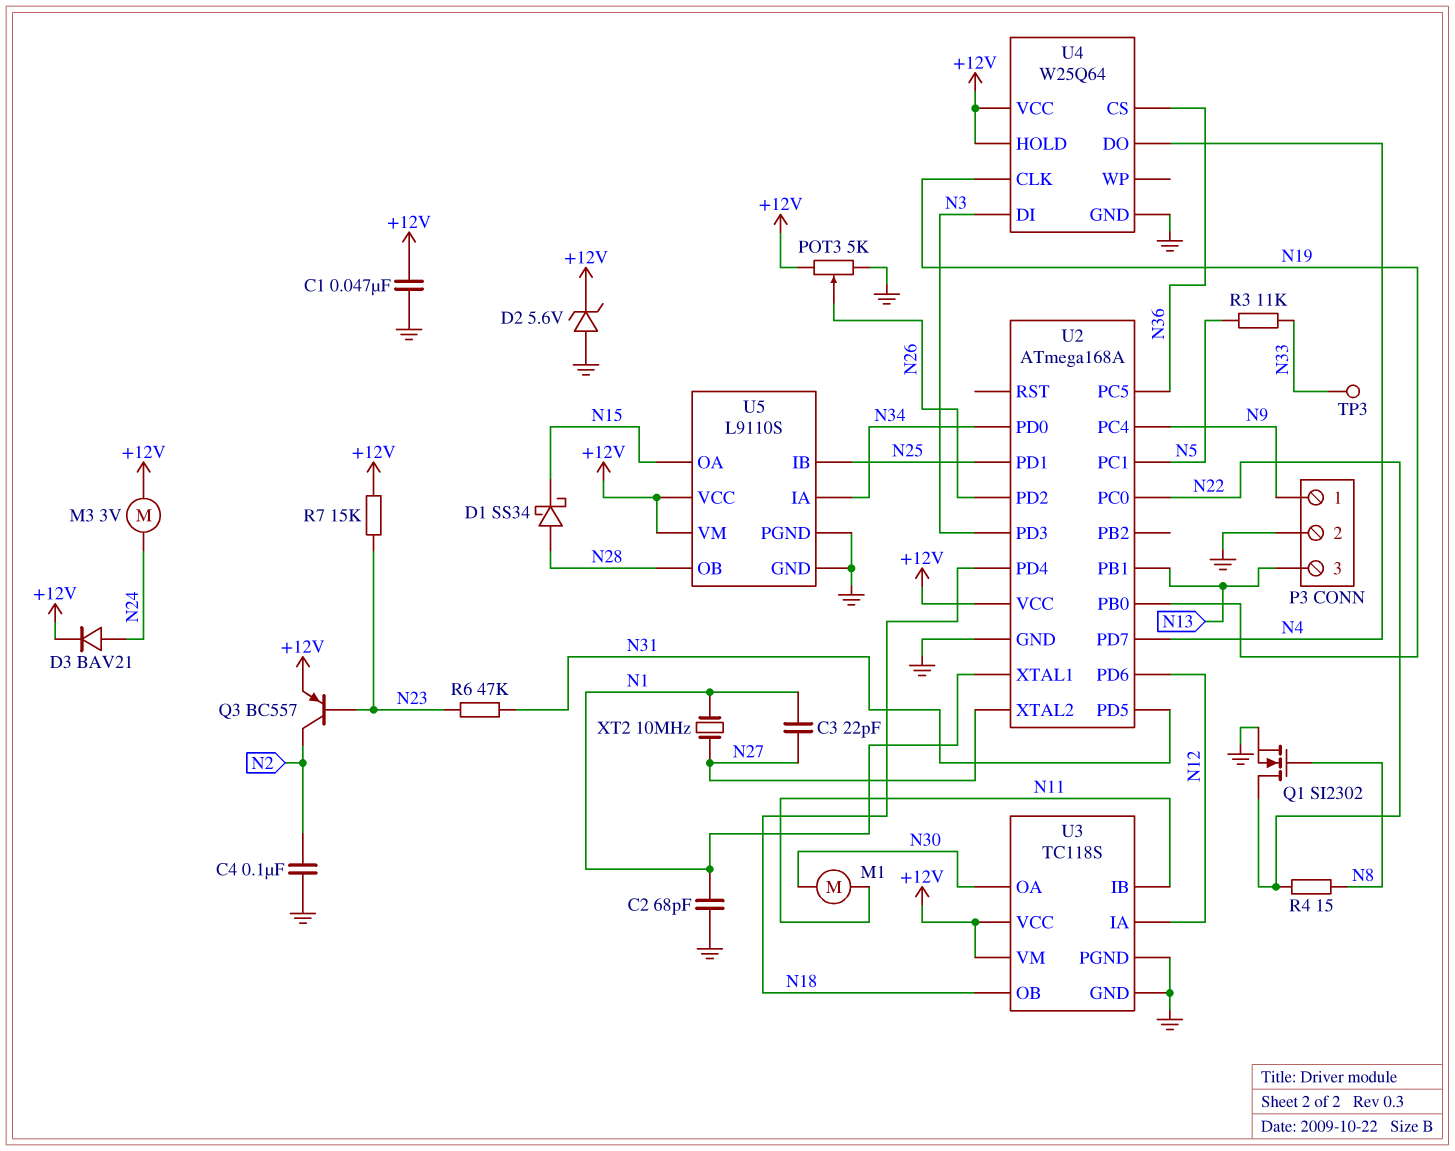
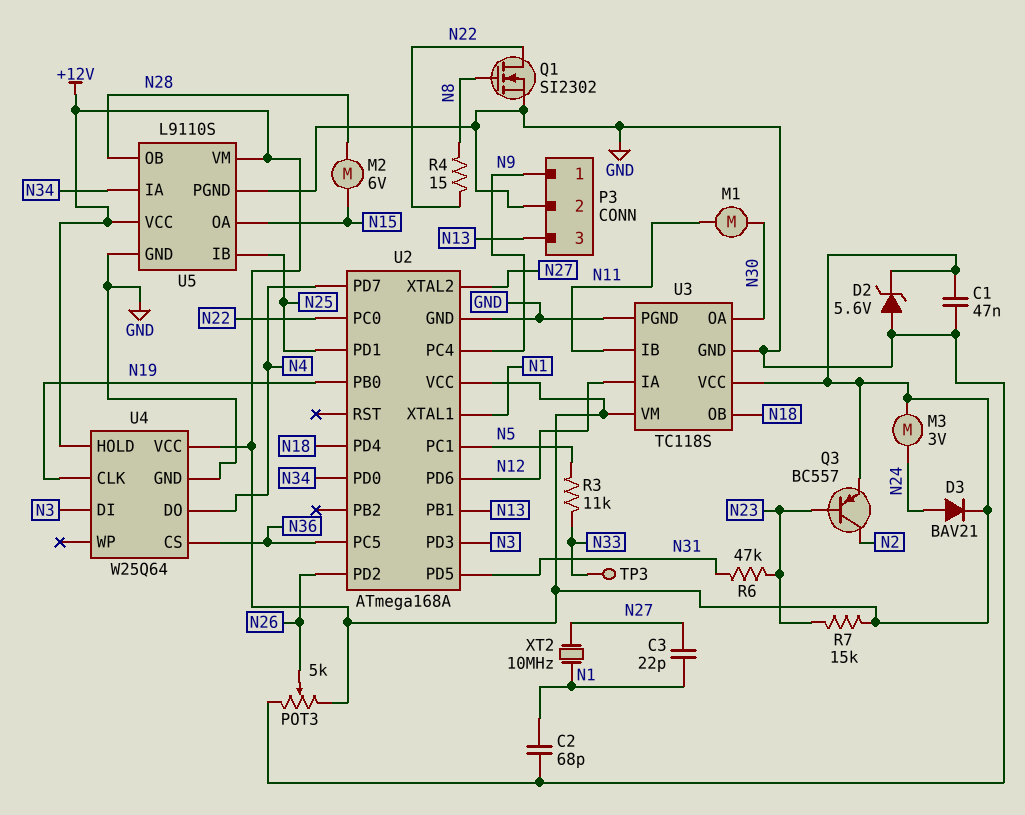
C4: 100nF (GND, N2) -> none
D1: schottky SS34 (A N28, K N15) -> none
M2: none -> motor 6V (N15, N28)

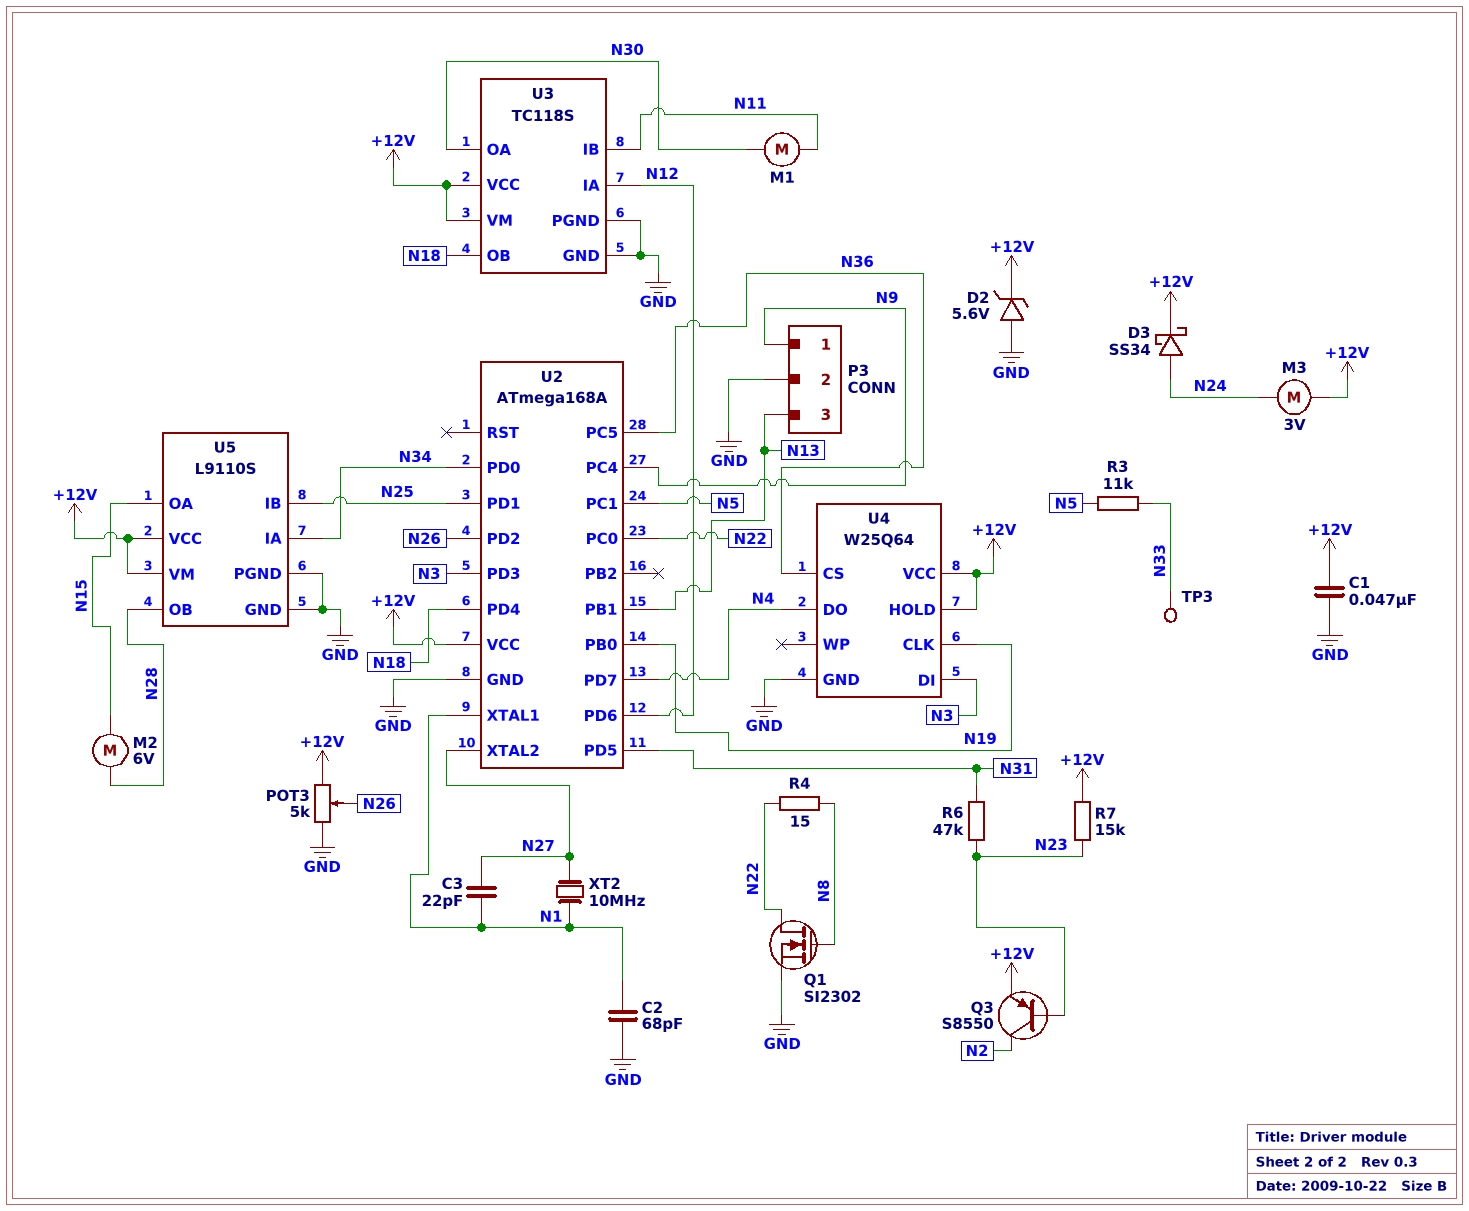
D3: diode BAV21 (A N24, K +12V) -> schottky SS34 (A N24, K +12V)
Q3: PNP BC557 (B N23, C N2, E +12V) -> PNP S8550 (B N23, C N2, E +12V)

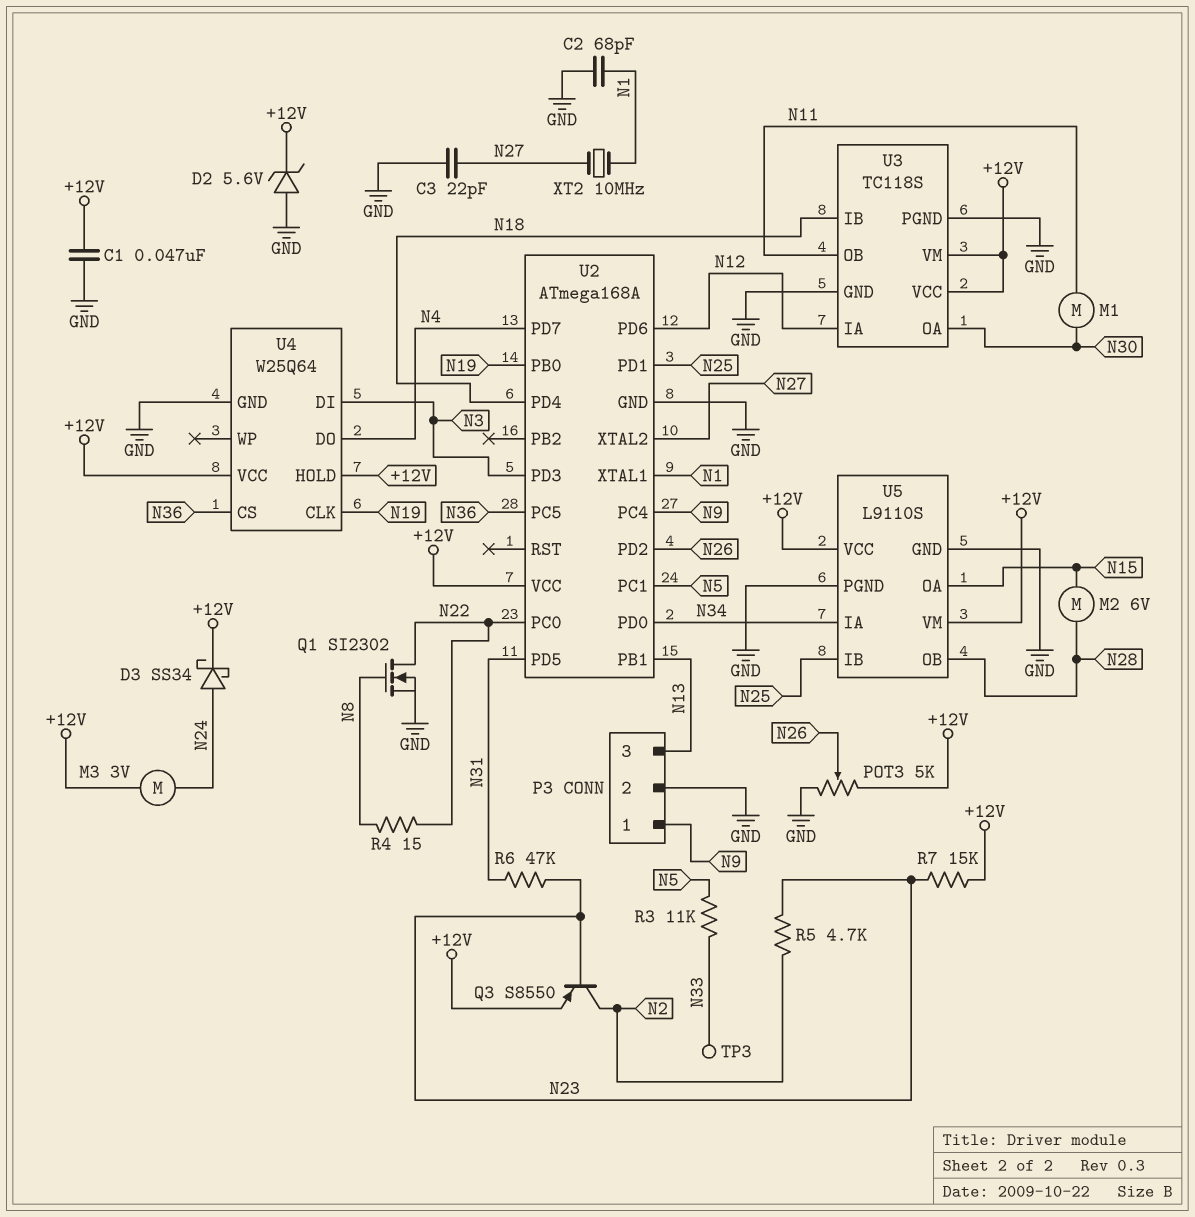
C3: 22pF (N1, N27) -> 22pF (GND, N27)
R5: none -> 4.7k (N2, N23)
U3 pin IB: N11 -> N18
U3 pin OB: N18 -> N11

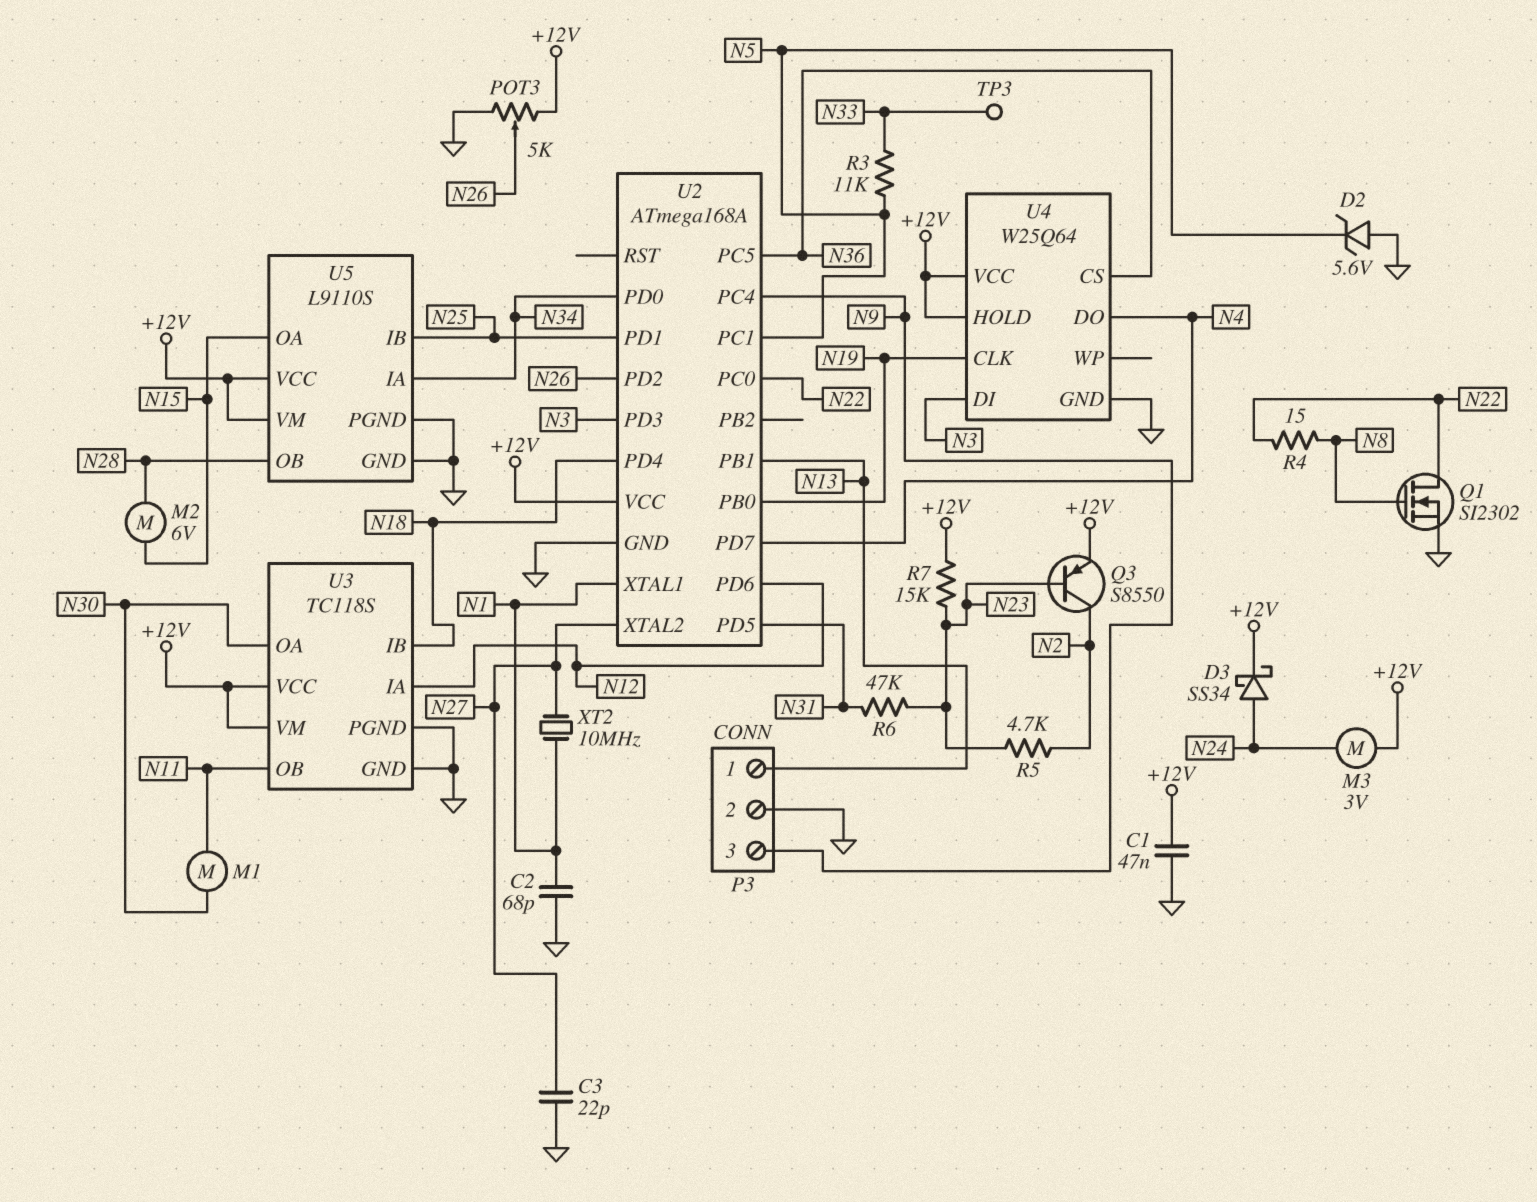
D2: zener 5.6V (A GND, K +12V) -> zener 5.6V (A GND, K N5)
P3 pin 1: N9 -> N13
P3 pin 3: N13 -> N9

